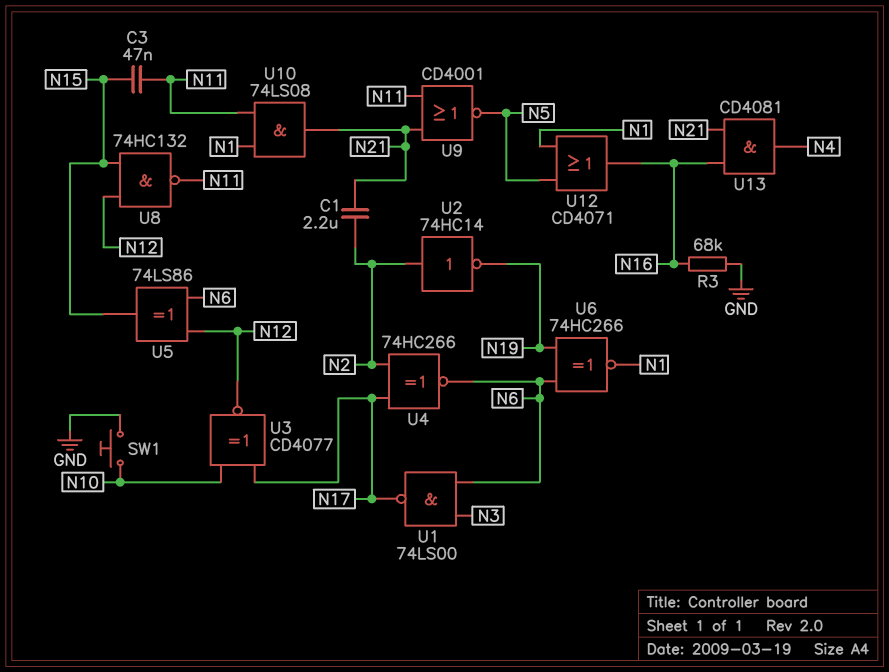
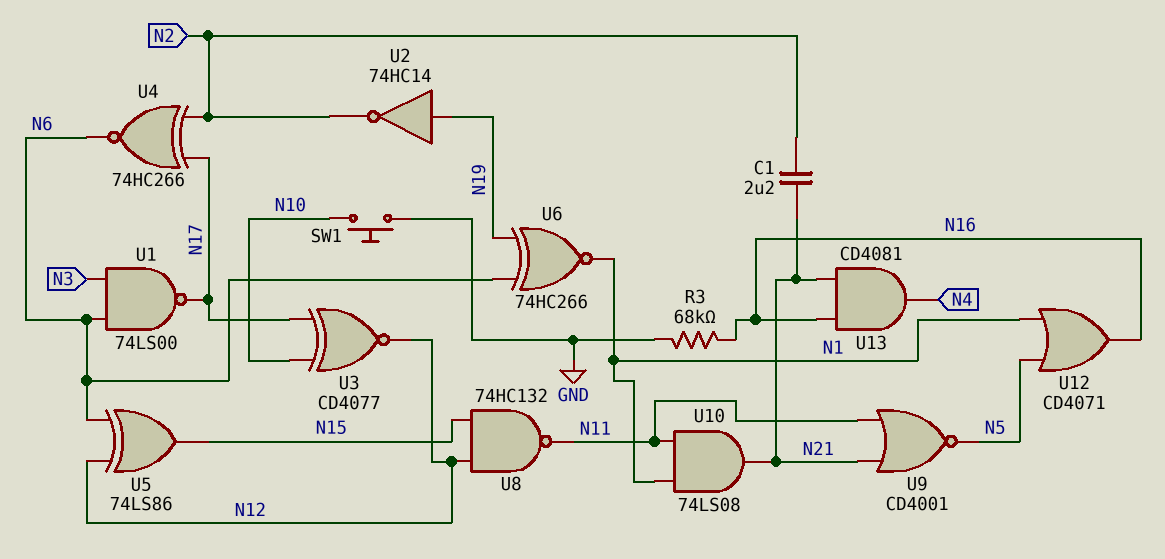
C3: 47nF (N11, N15) -> none
U2: NOT 74HC14 (in N2, out N19) -> NOT 74HC14 (in N19, out N2)

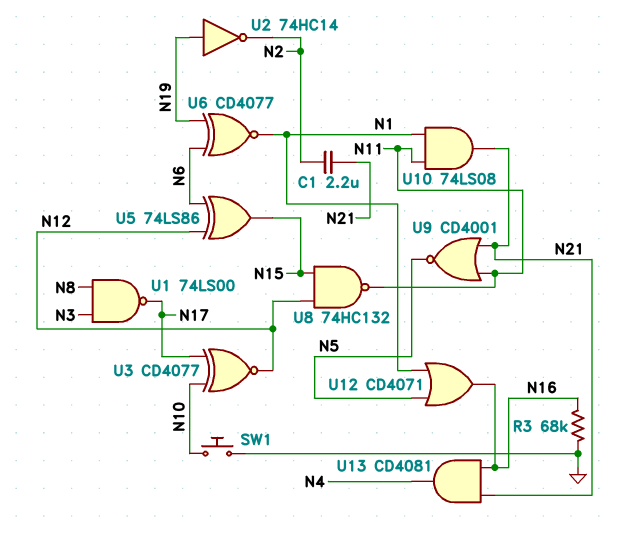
U1: NAND 74LS00 (in N3, in N6, out N17) -> NAND 74LS00 (in N3, in N8, out N17)
U4: XNOR 74HC266 (in N2, in N17, out N6) -> none
U6: XNOR 74HC266 (in N6, in N19, out N1) -> XNOR CD4077 (in N6, in N19, out N1)

